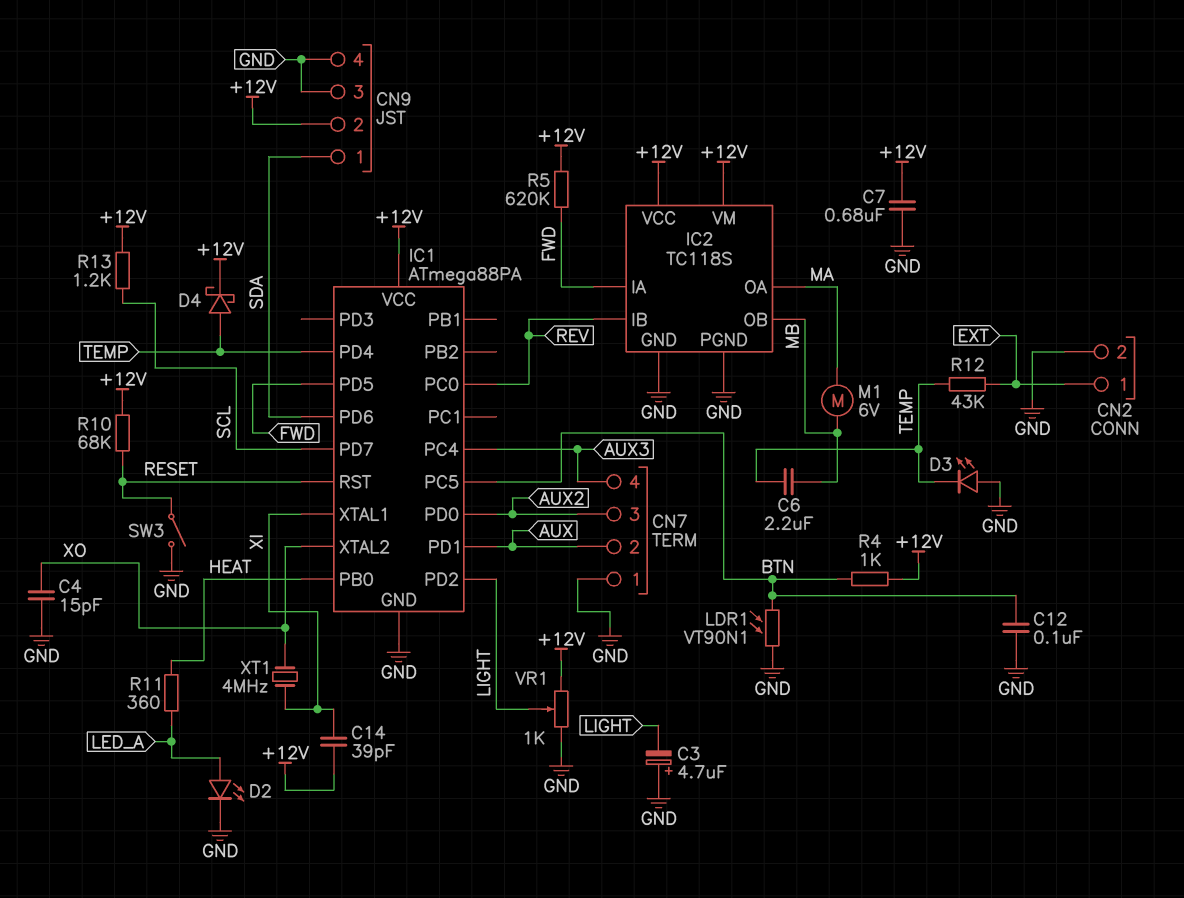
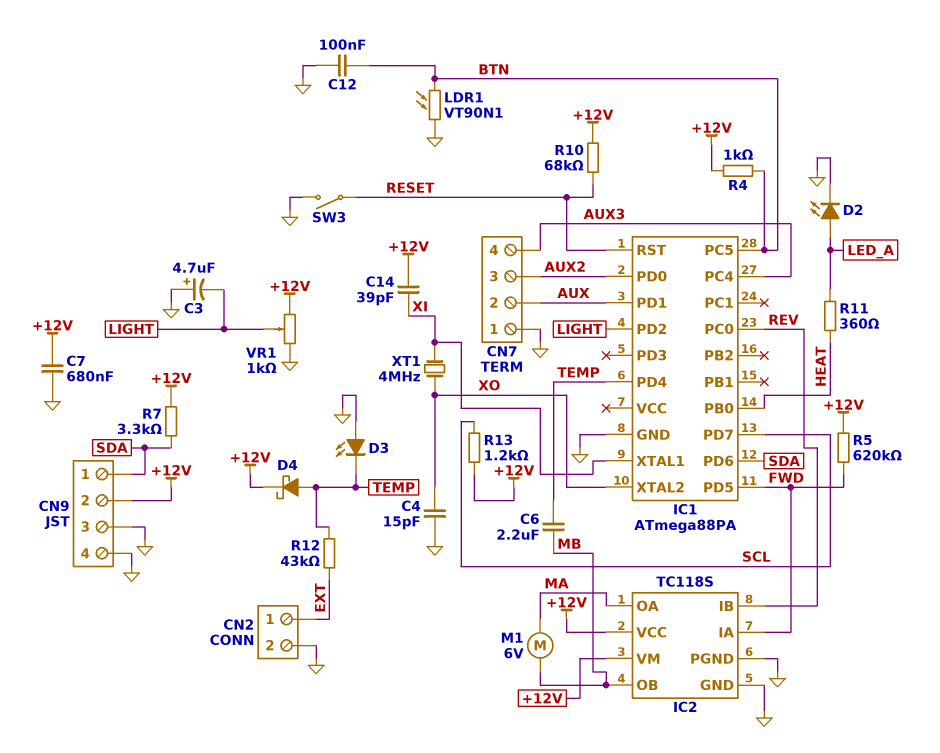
IC1 pin VCC: +12V -> none
R7: none -> 3.3k (+12V, SDA)

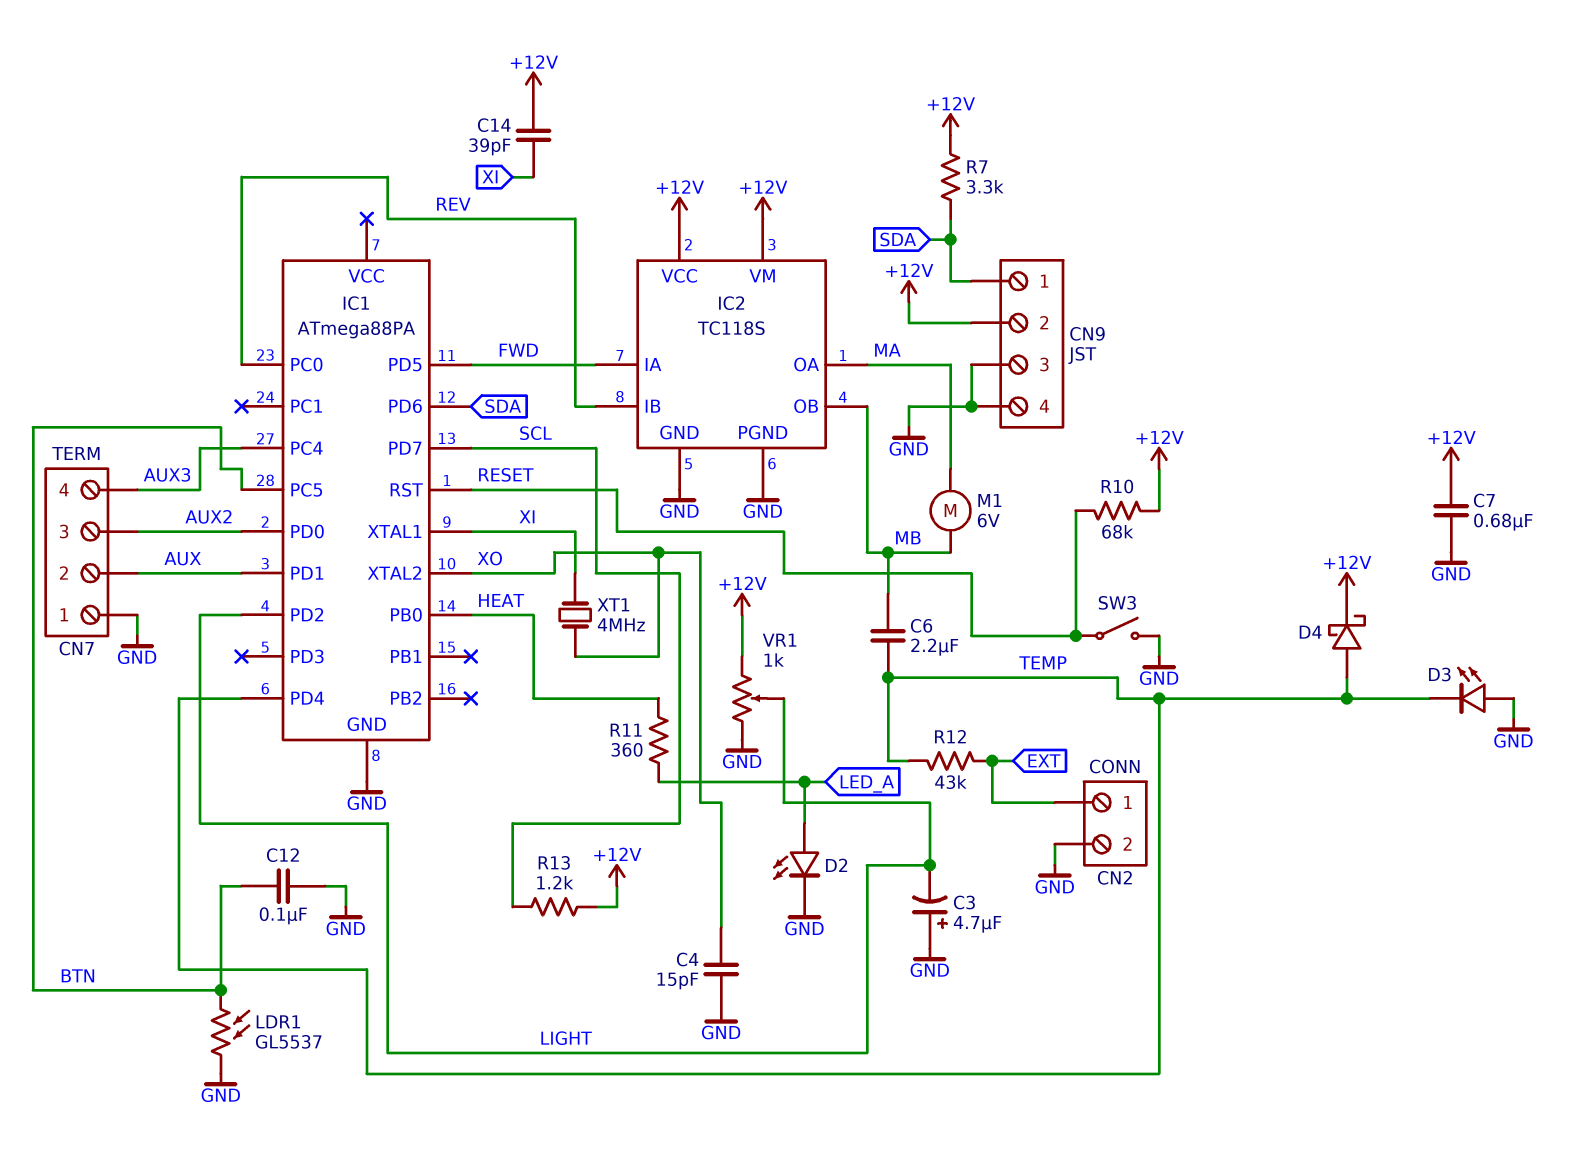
LDR1: VT90N1 (BTN, GND) -> GL5537 (BTN, GND)
R4: 1k (+12V, BTN) -> none
R5: 620k (+12V, FWD) -> none

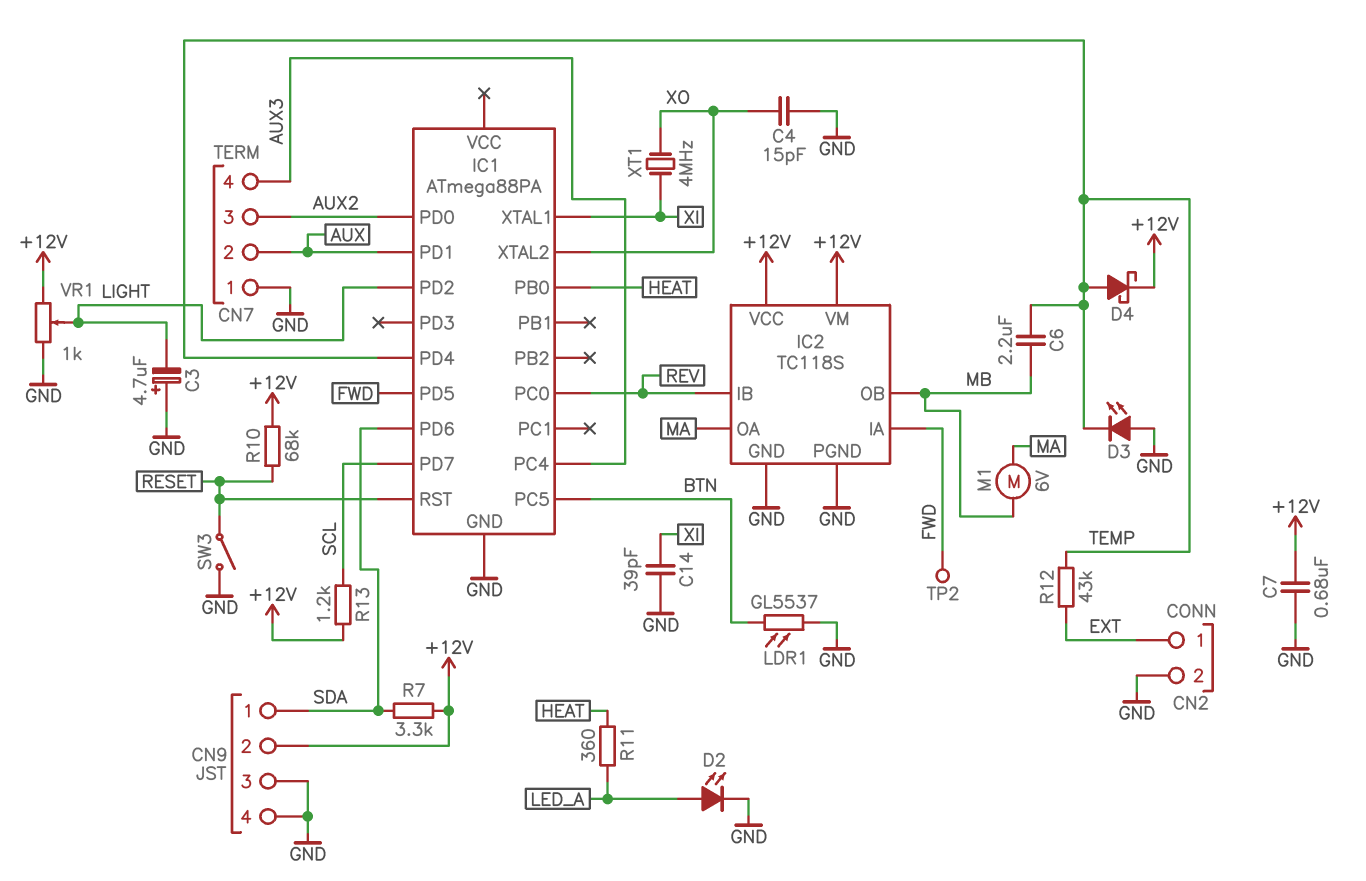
C12: 100nF (BTN, GND) -> none
C14: 39pF (+12V, XI) -> 39pF (GND, XI)
TP2: none -> test point (FWD)

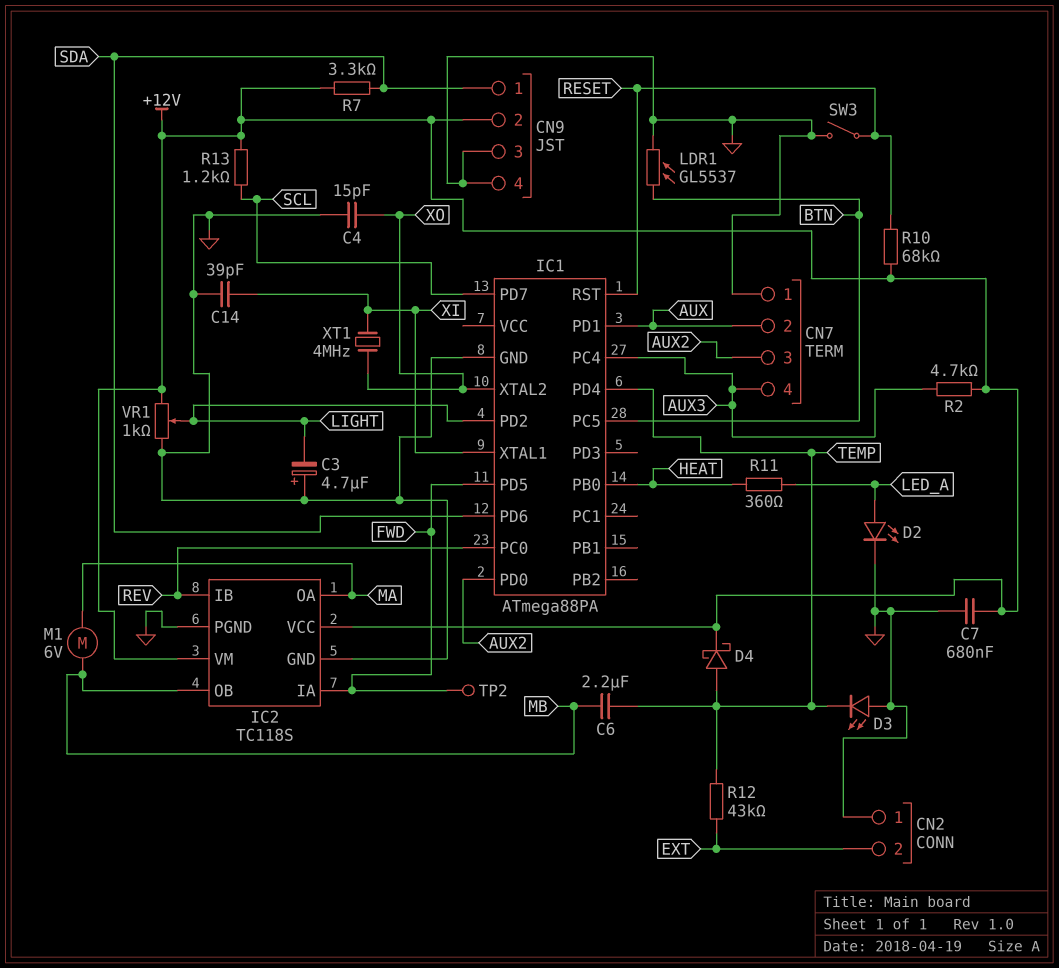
CN2 pin 1: EXT -> GND
CN2 pin 2: GND -> EXT
R2: none -> 4.7k (+12V, AUX3)

